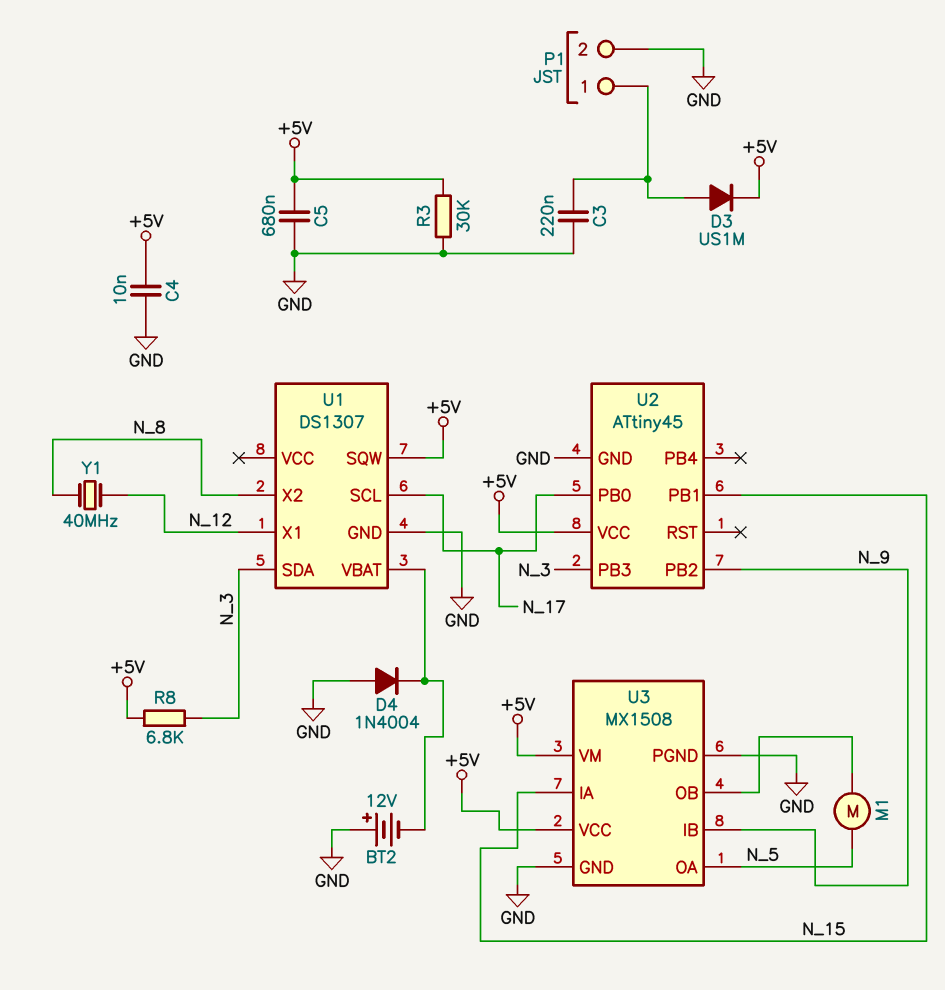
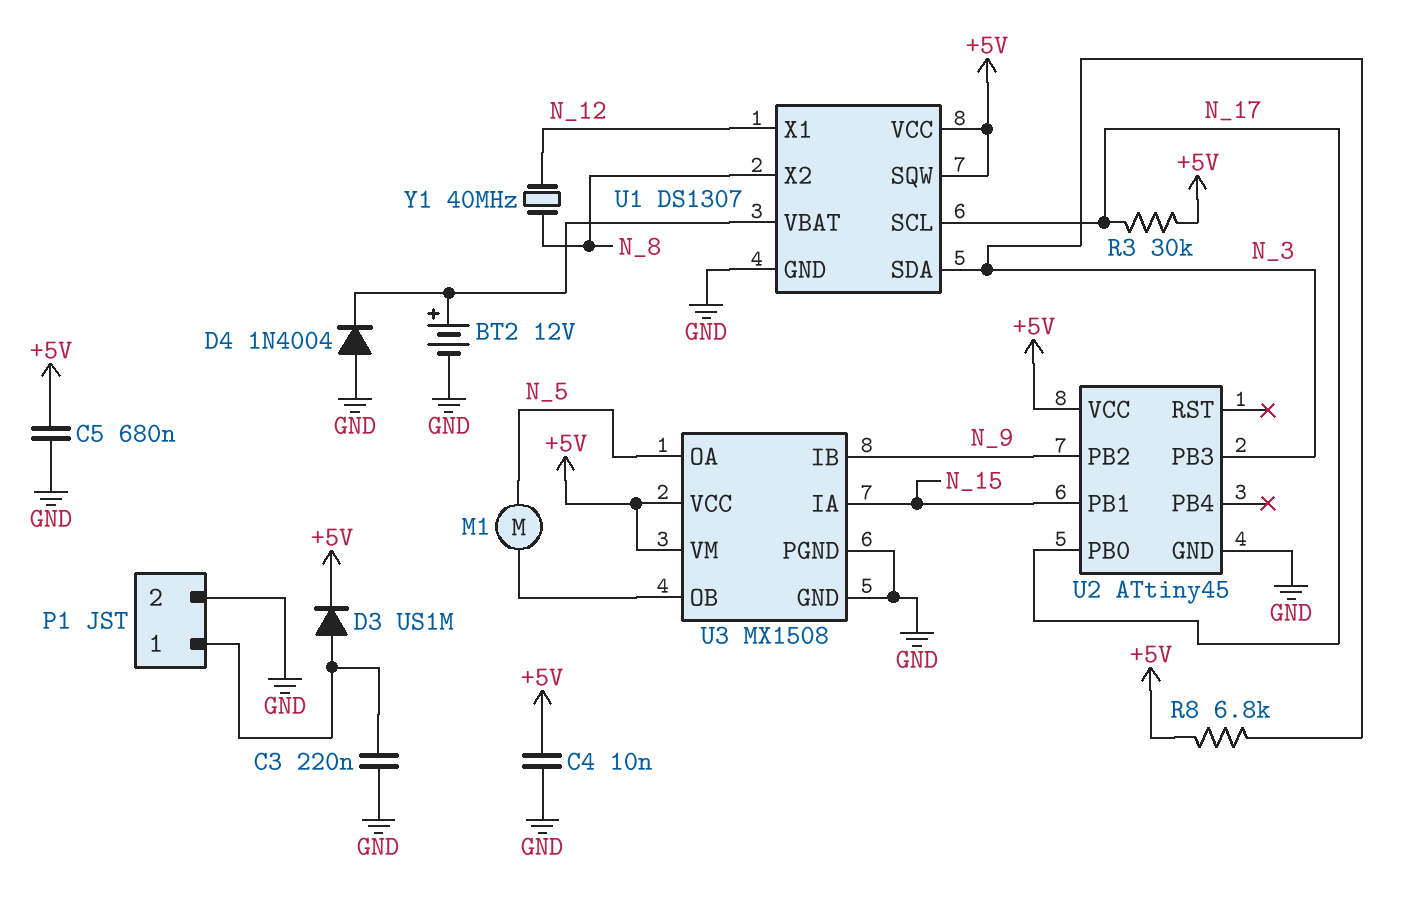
BT2: 12V (plus GND, minus U1/VBAT) -> 12V (plus U1/VBAT, minus GND)
R3: 30k (+5V, GND) -> 30k (+5V, N_17)
U1 pin VCC: none -> +5V

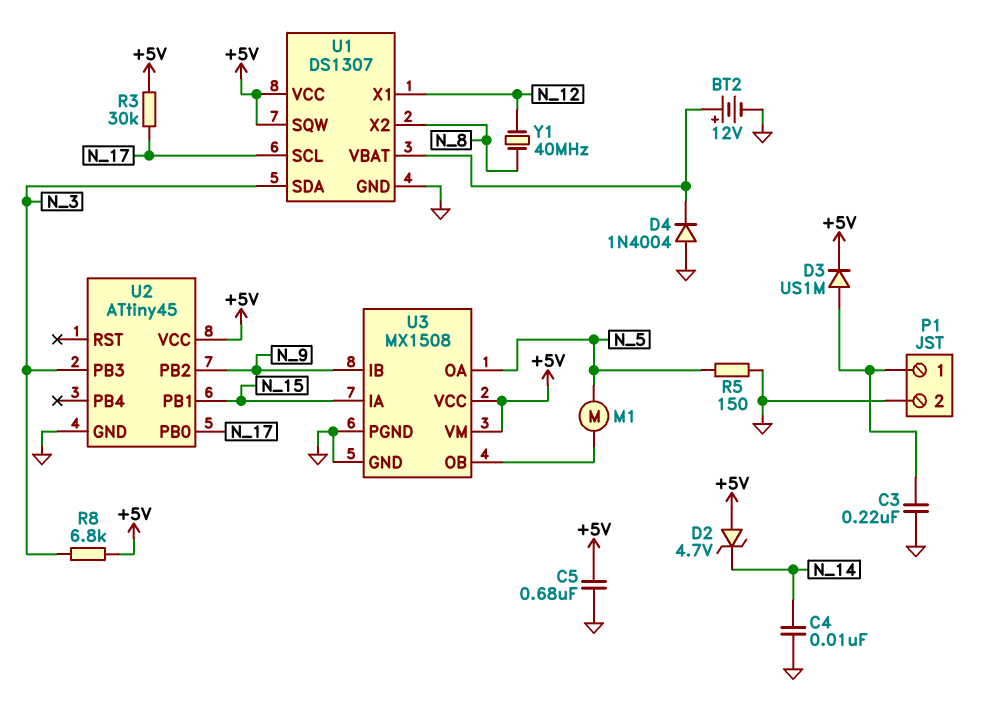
C4: 10nF (+5V, GND) -> 10nF (GND, N_14)
D2: none -> zener 4.7V (A +5V, K N_14)
R5: none -> 150 (GND, N_5)

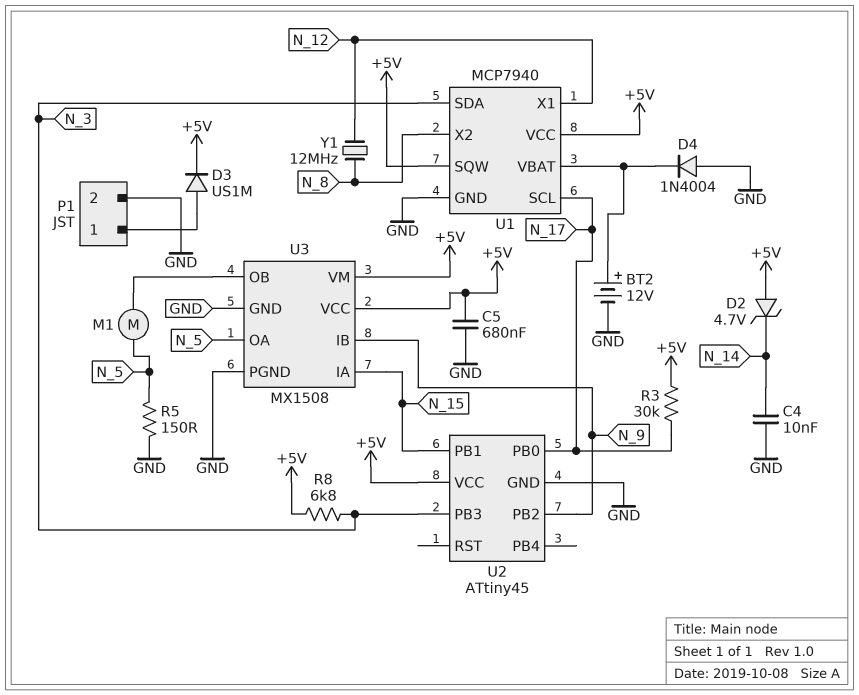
C3: 220nF (GND, P1/1) -> none
U1: DS1307 -> MCP7940
Y1: 40MHz (N_8, N_12) -> 12MHz (N_8, N_12)

